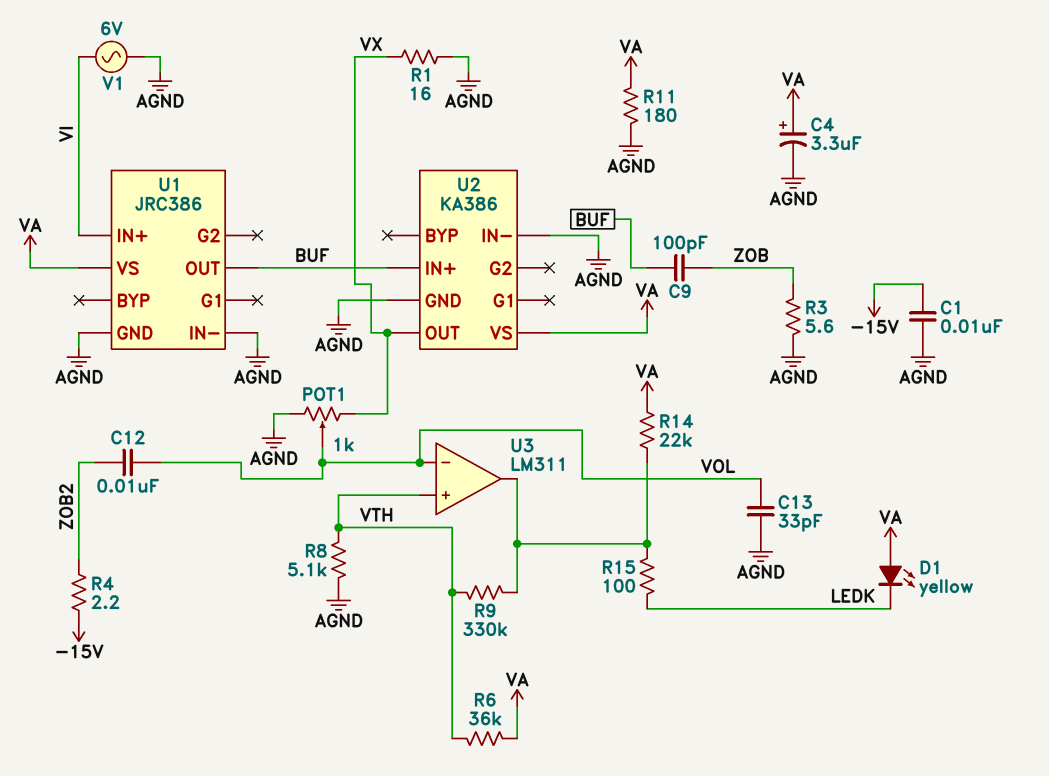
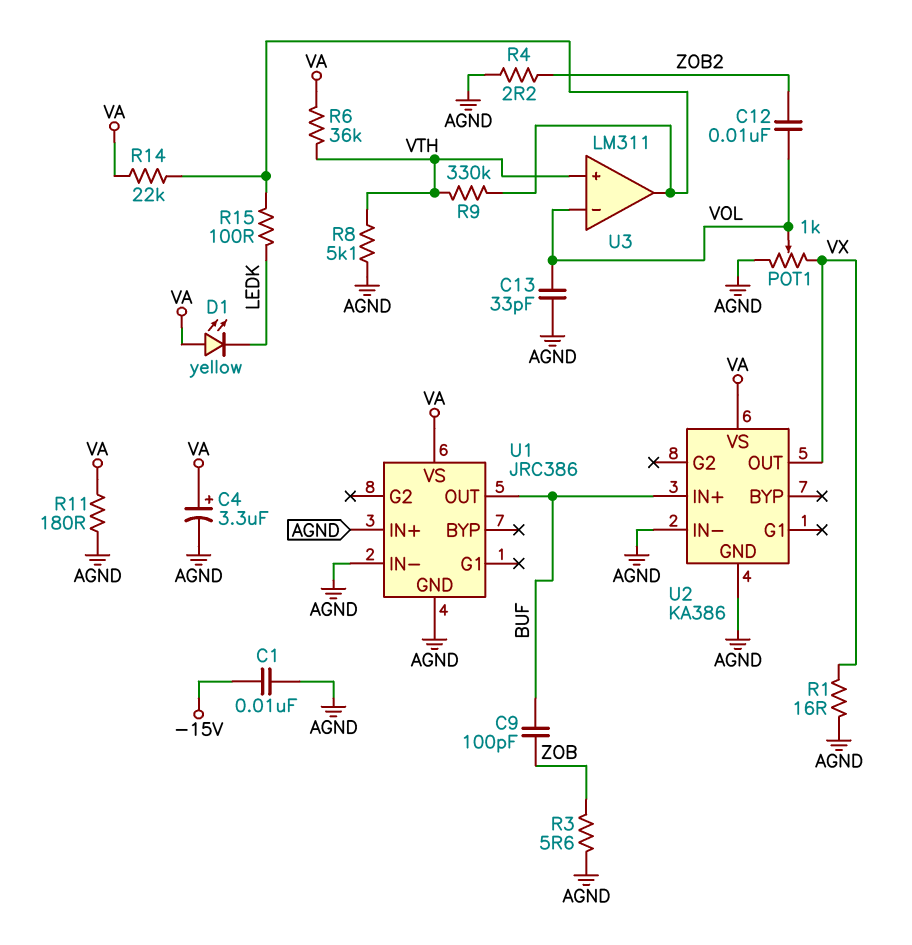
R4: 2.2 (-15V, ZOB2) -> 2.2 (AGND, ZOB2)
U1 pin IN+: VI -> AGND
V1: AC 6V (AGND, VI) -> none

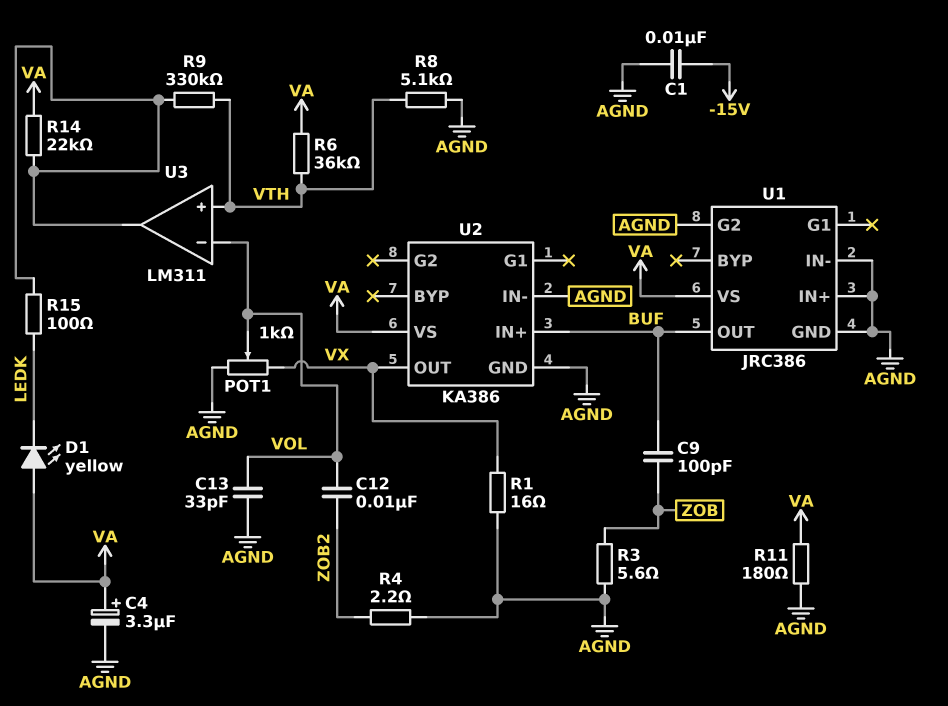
U1 pin G2: none -> AGND

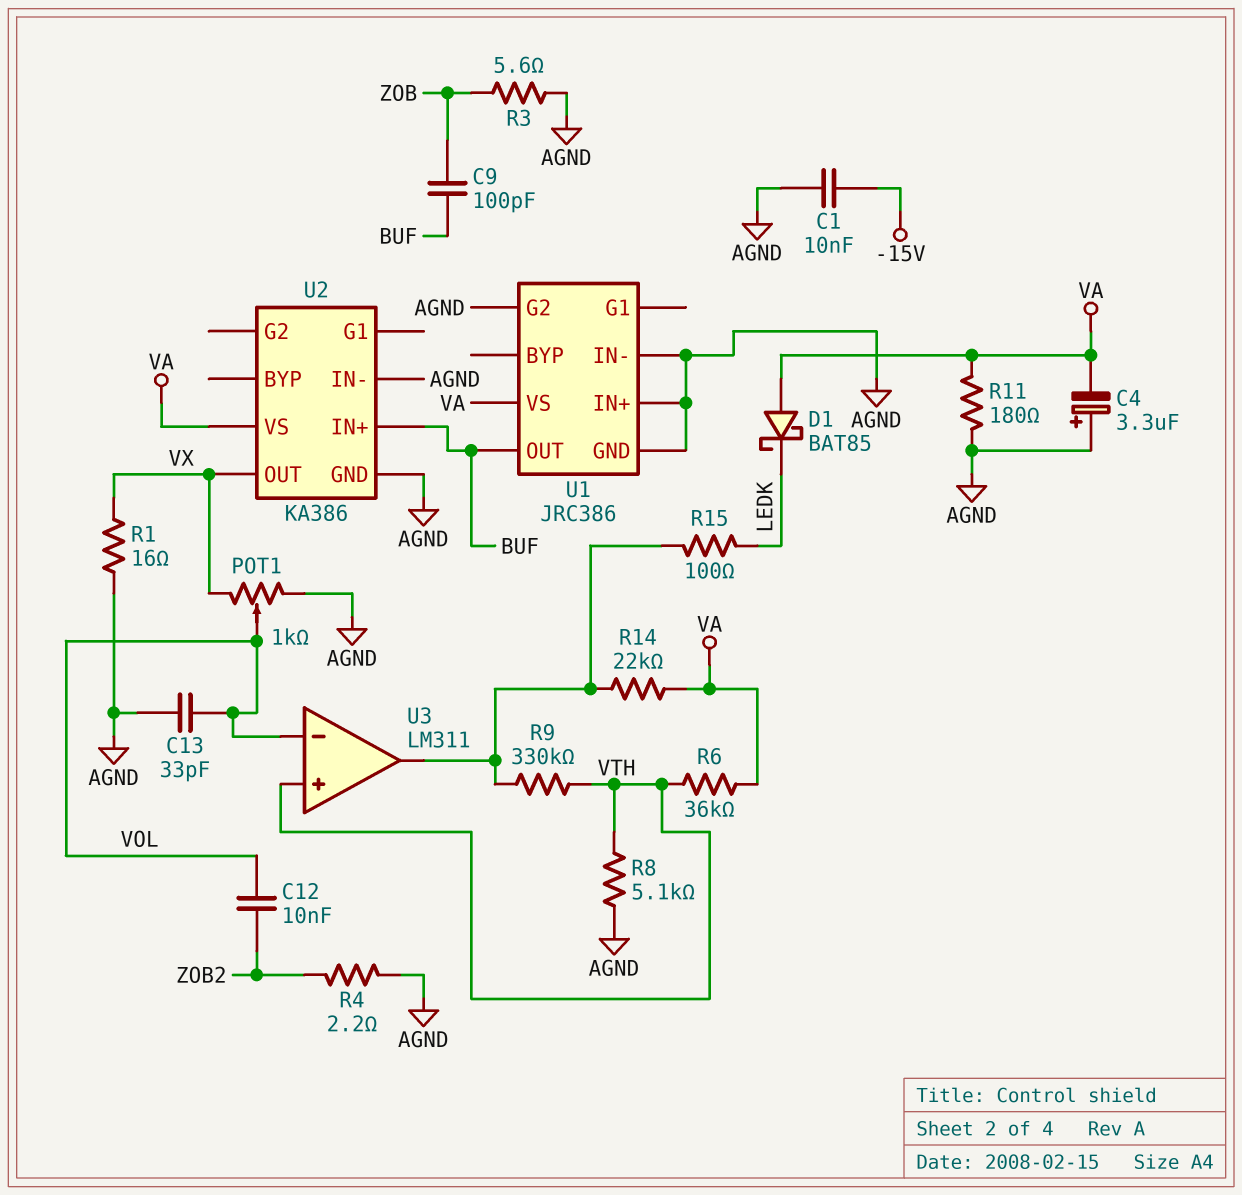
C4: 3.3uF (plus VA, minus AGND) -> 3.3uF (plus AGND, minus VA)
D1: LED yellow (A VA, K LEDK) -> schottky BAT85 (A VA, K LEDK)

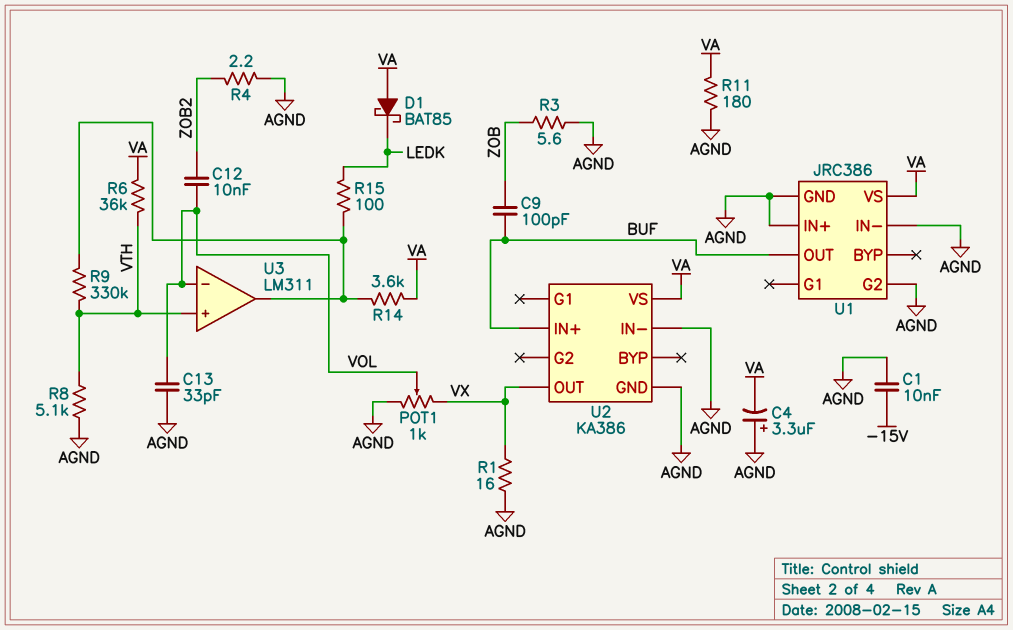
R14: 22k (U3/out, VA) -> 3.6k (U3/out, VA)

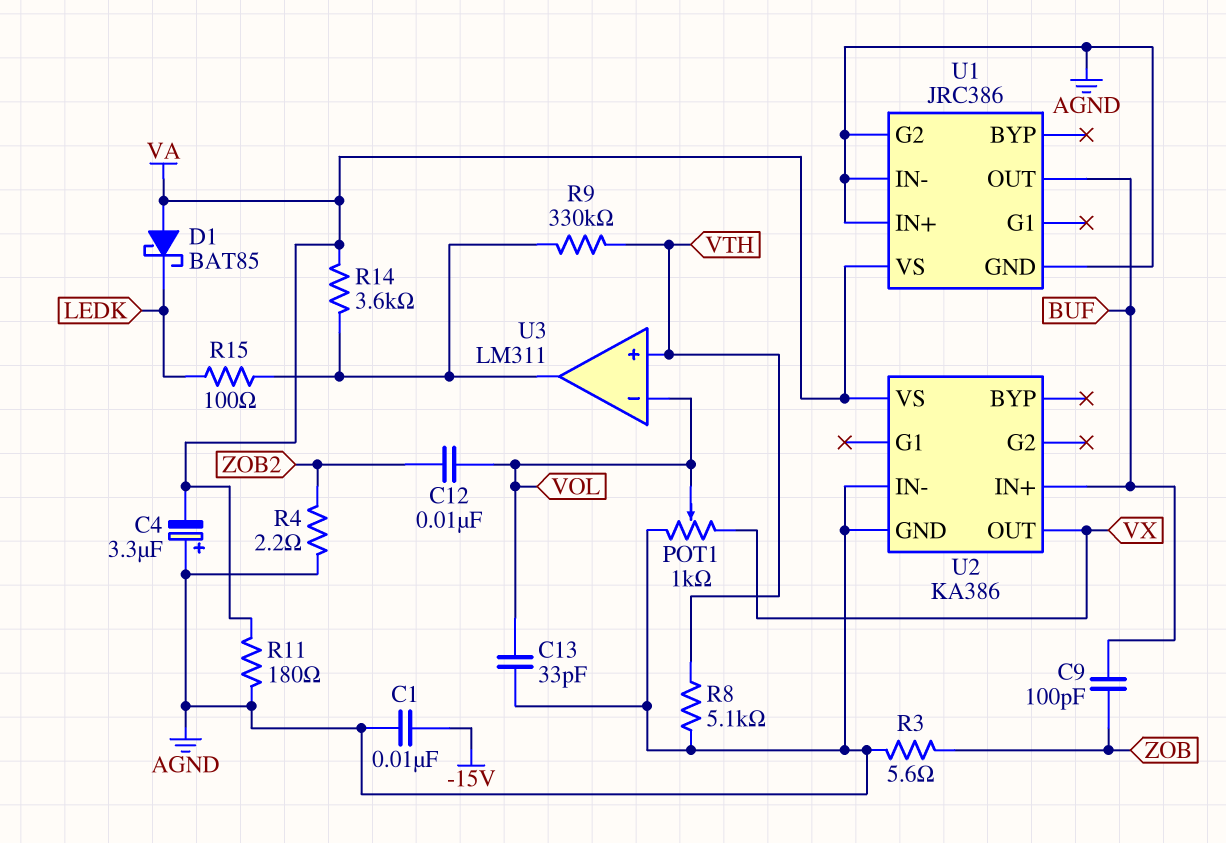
R1: 16 (AGND, VX) -> none
R6: 36k (VA, VTH) -> none

